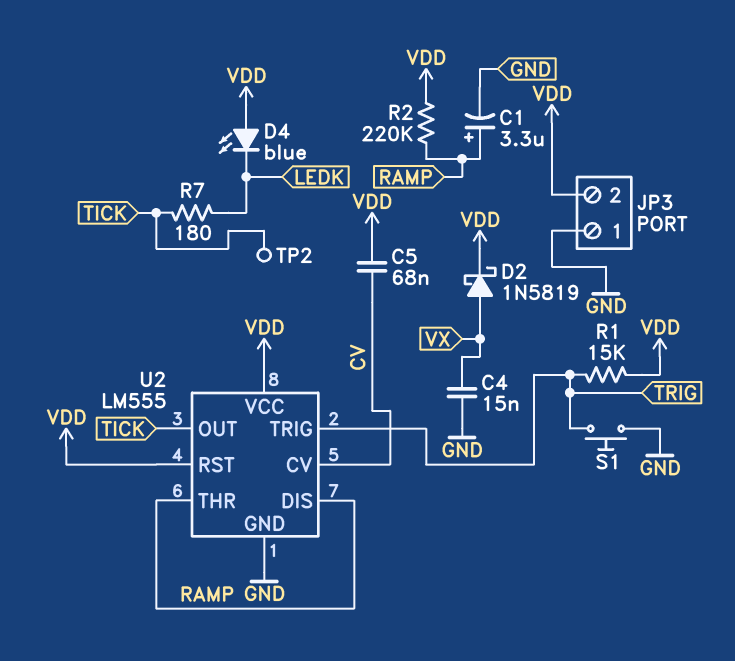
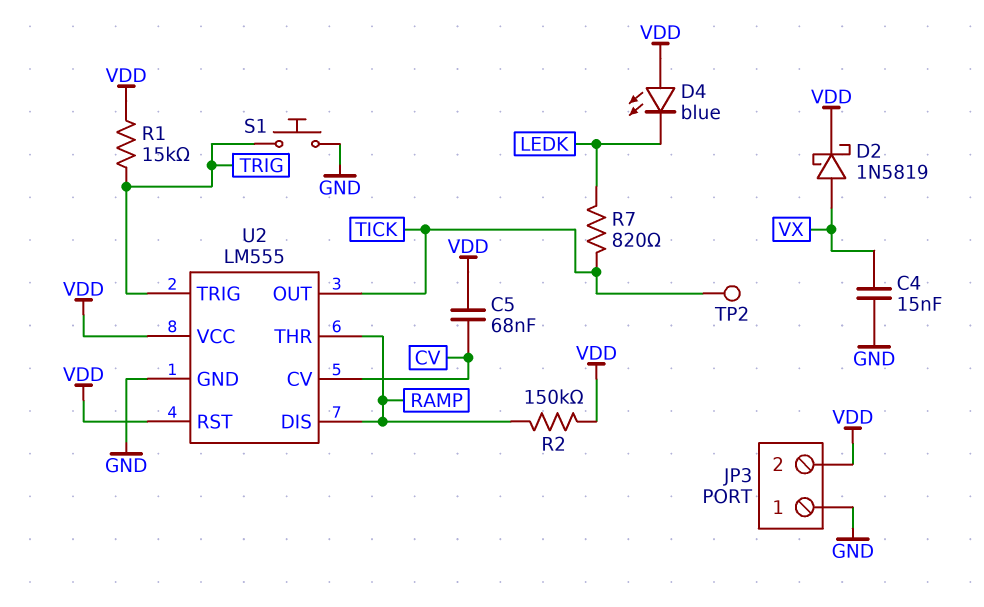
C1: 3.3uF (plus RAMP, minus GND) -> none
R2: 220k (RAMP, VDD) -> 150k (RAMP, VDD)
R7: 180 (LEDK, TICK) -> 820 (LEDK, TICK)

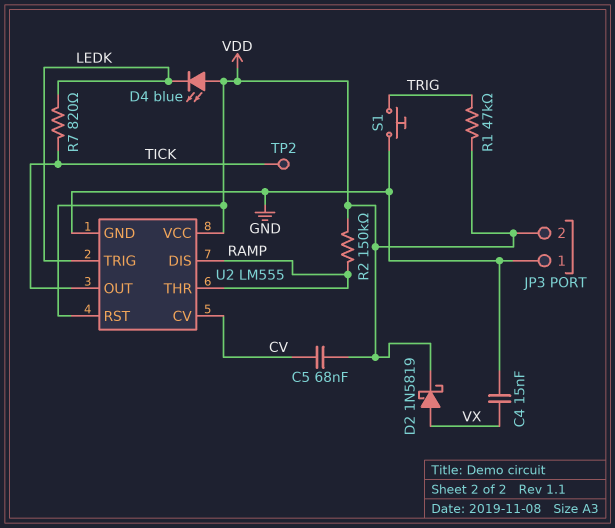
R1: 15k (TRIG, VDD) -> 47k (TRIG, VDD)
U2 pin TRIG: TRIG -> LEDK

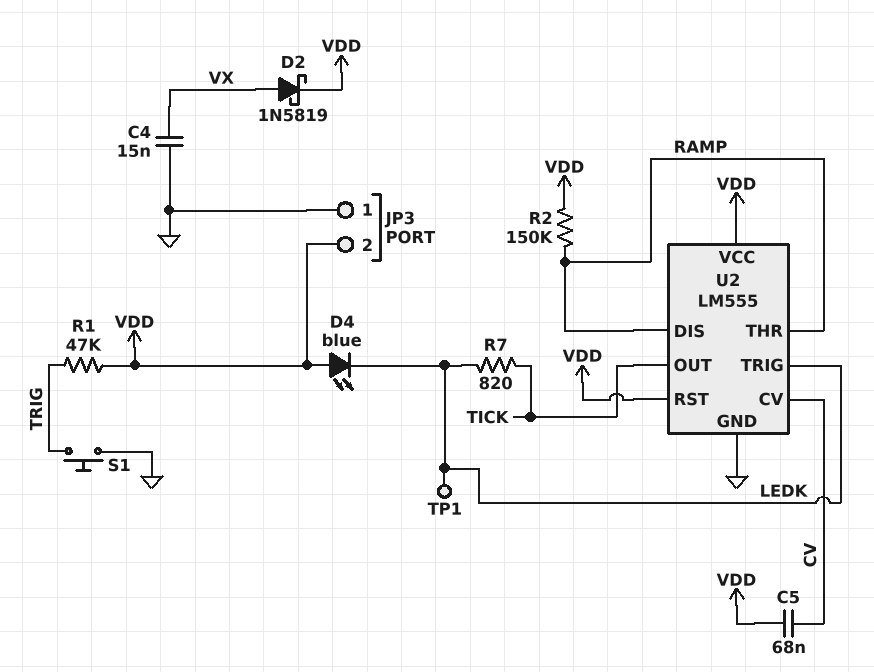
TP1: none -> test point (LEDK)
TP2: test point (TICK) -> none

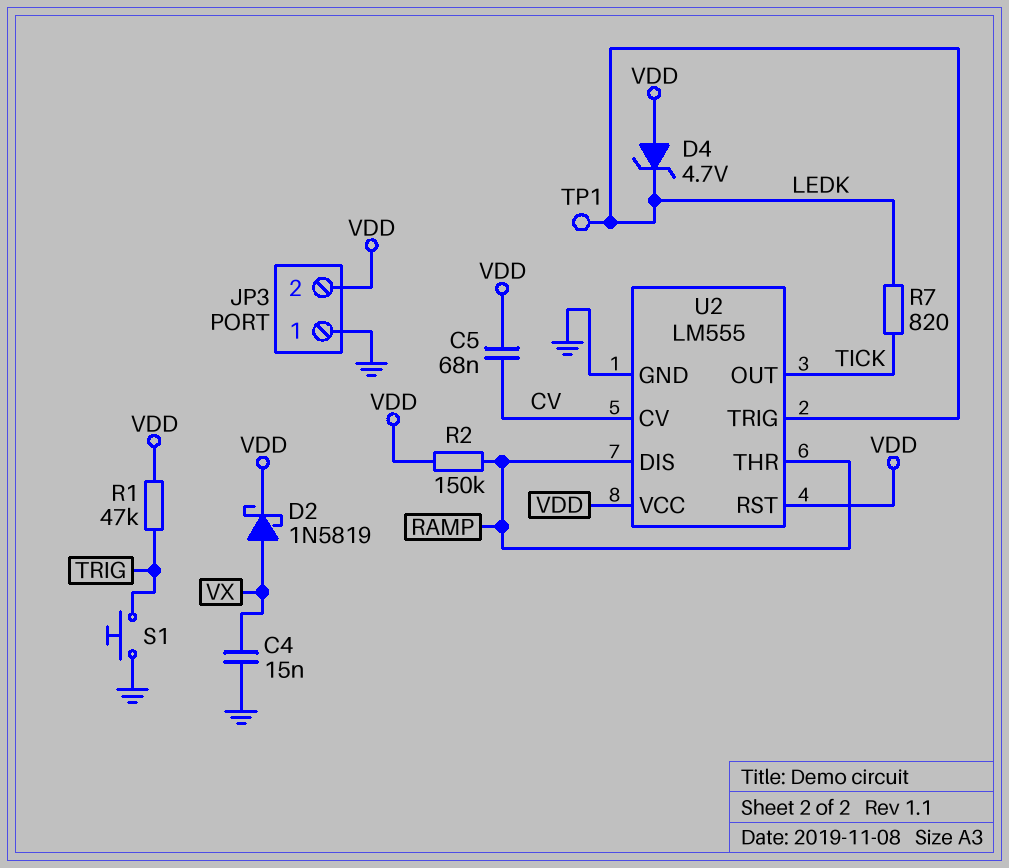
D4: LED blue (A VDD, K LEDK) -> zener 4.7V (A VDD, K LEDK)

